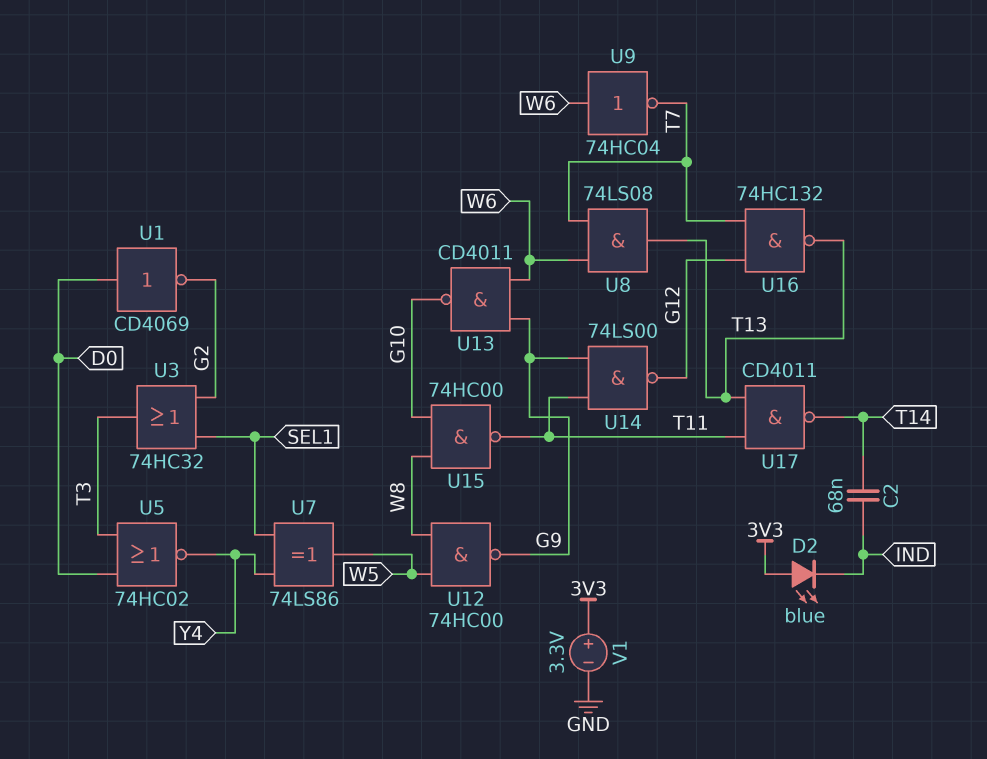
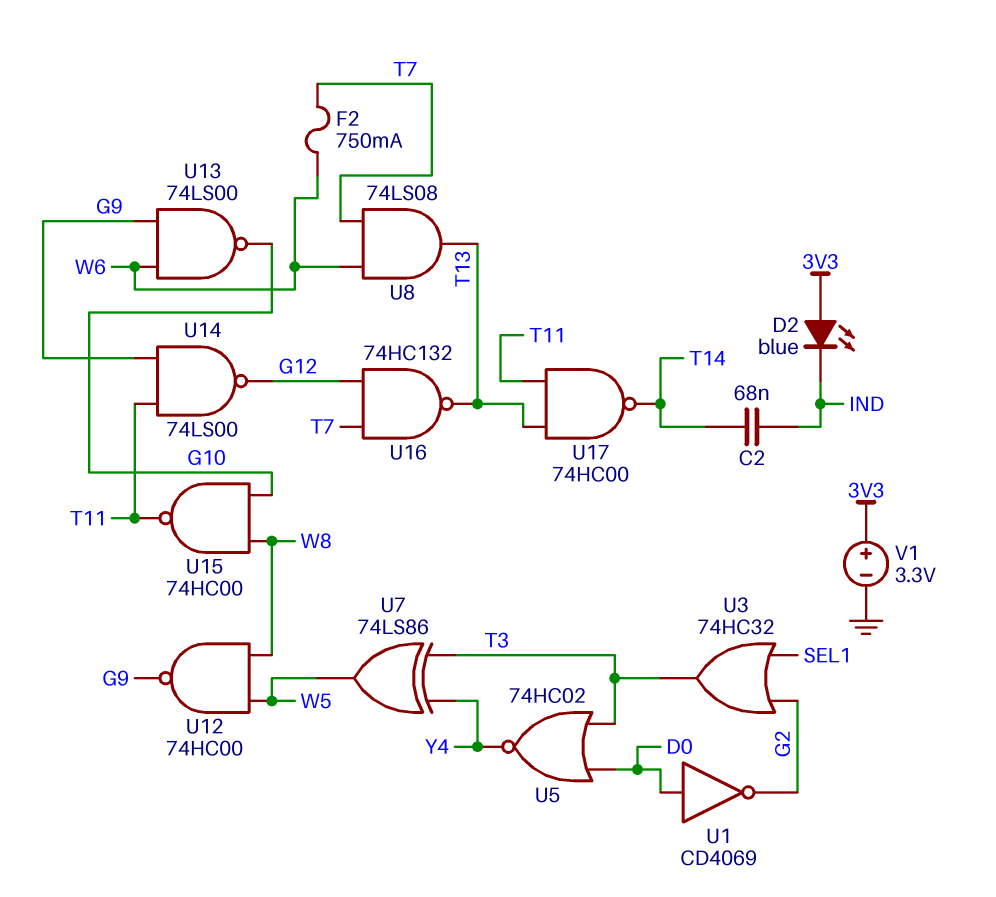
F2: none -> 750mA (T7, W6)
U7: XOR 74LS86 (in SEL1, in Y4, out W5) -> XOR 74LS86 (in T3, in Y4, out W5)
U9: NOT 74HC04 (in W6, out T7) -> none
U13: NAND CD4011 (in G9, in W6, out G10) -> NAND 74LS00 (in G9, in W6, out G10)
U17: NAND CD4011 (in T11, in T13, out T14) -> NAND 74HC00 (in T11, in T13, out T14)

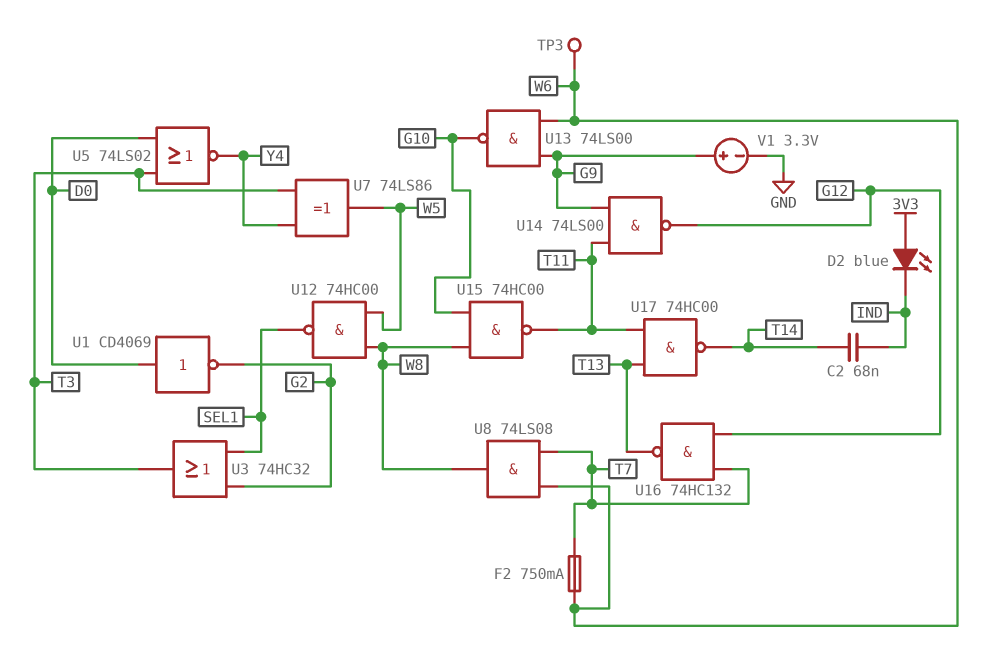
TP3: none -> test point (W6)
U5: NOR 74HC02 (in D0, in T3, out Y4) -> NOR 74LS02 (in D0, in T3, out Y4)
U8: AND 74LS08 (in T7, in W6, out T13) -> AND 74LS08 (in T7, in W6, out W8)
U12: NAND 74HC00 (in W5, in W8, out G9) -> NAND 74HC00 (in W5, in W8, out SEL1)
V1: 3.3V (plus 3V3, minus GND) -> 3.3V (plus G9, minus GND)

